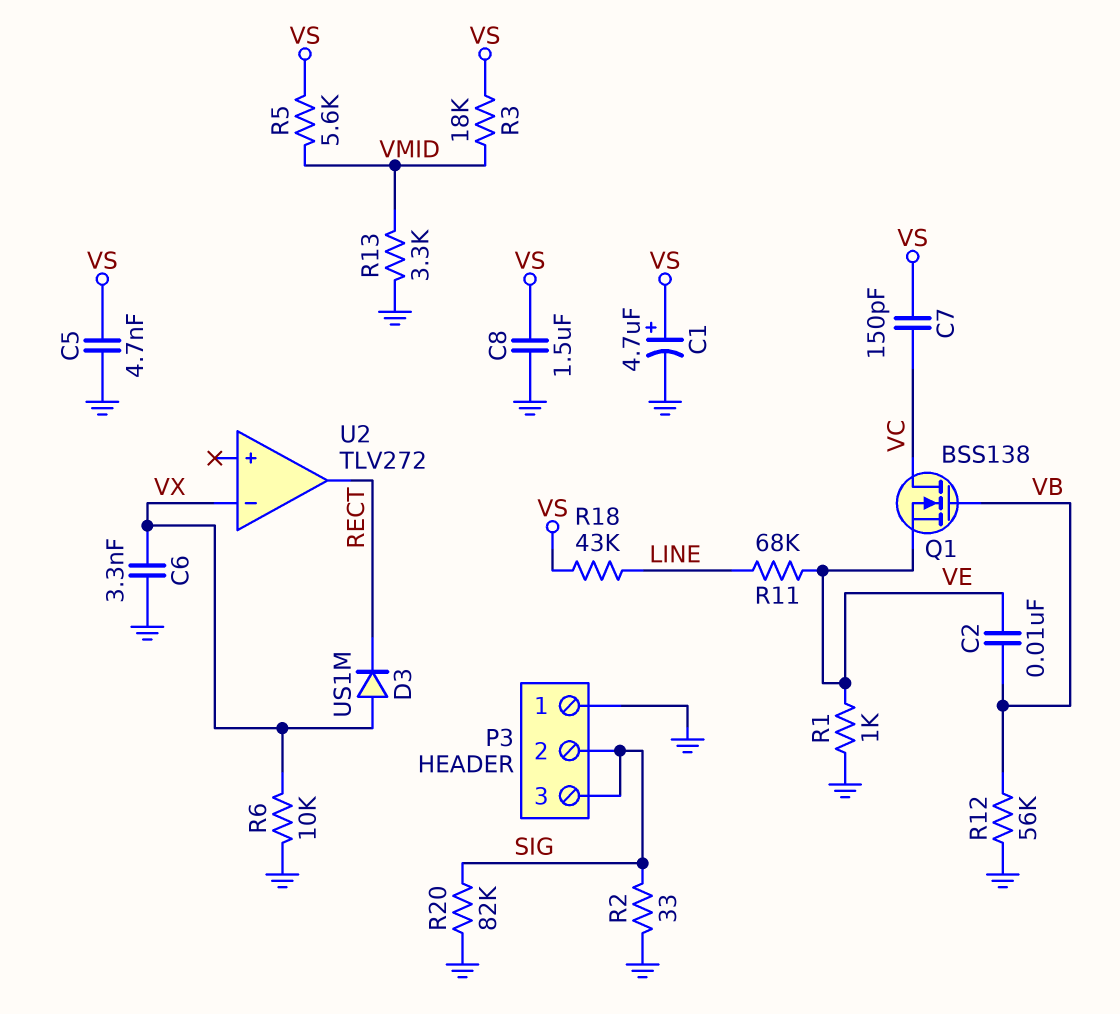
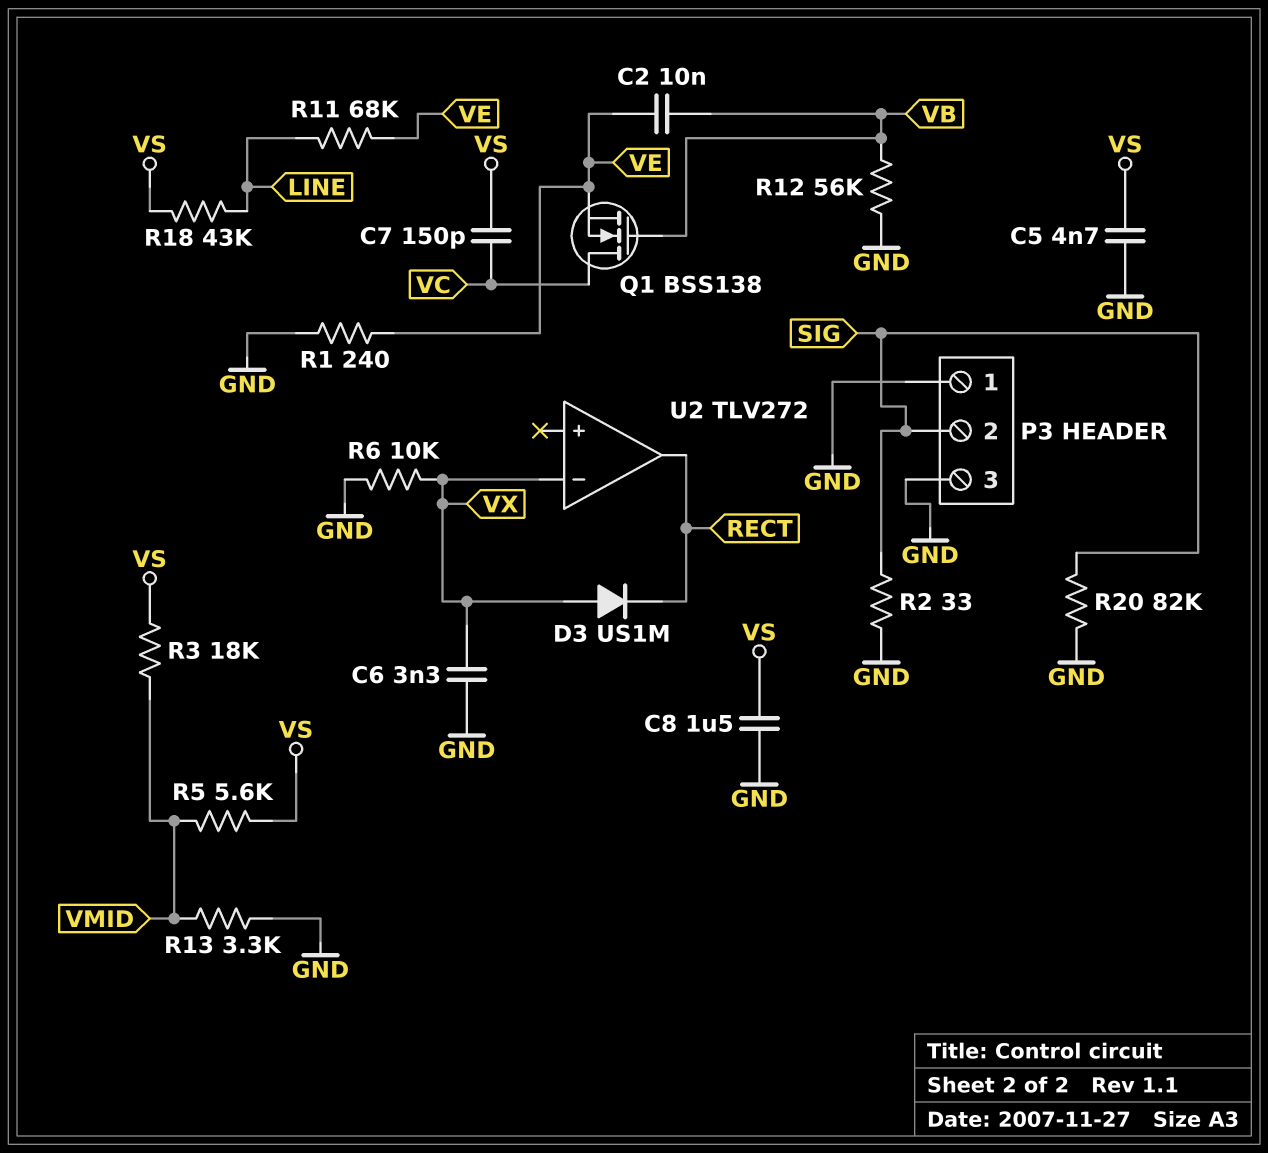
C1: 4.7uF (plus VS, minus GND) -> none
P3 pin 3: SIG -> GND
R1: 1k (GND, VE) -> 240 (GND, VE)

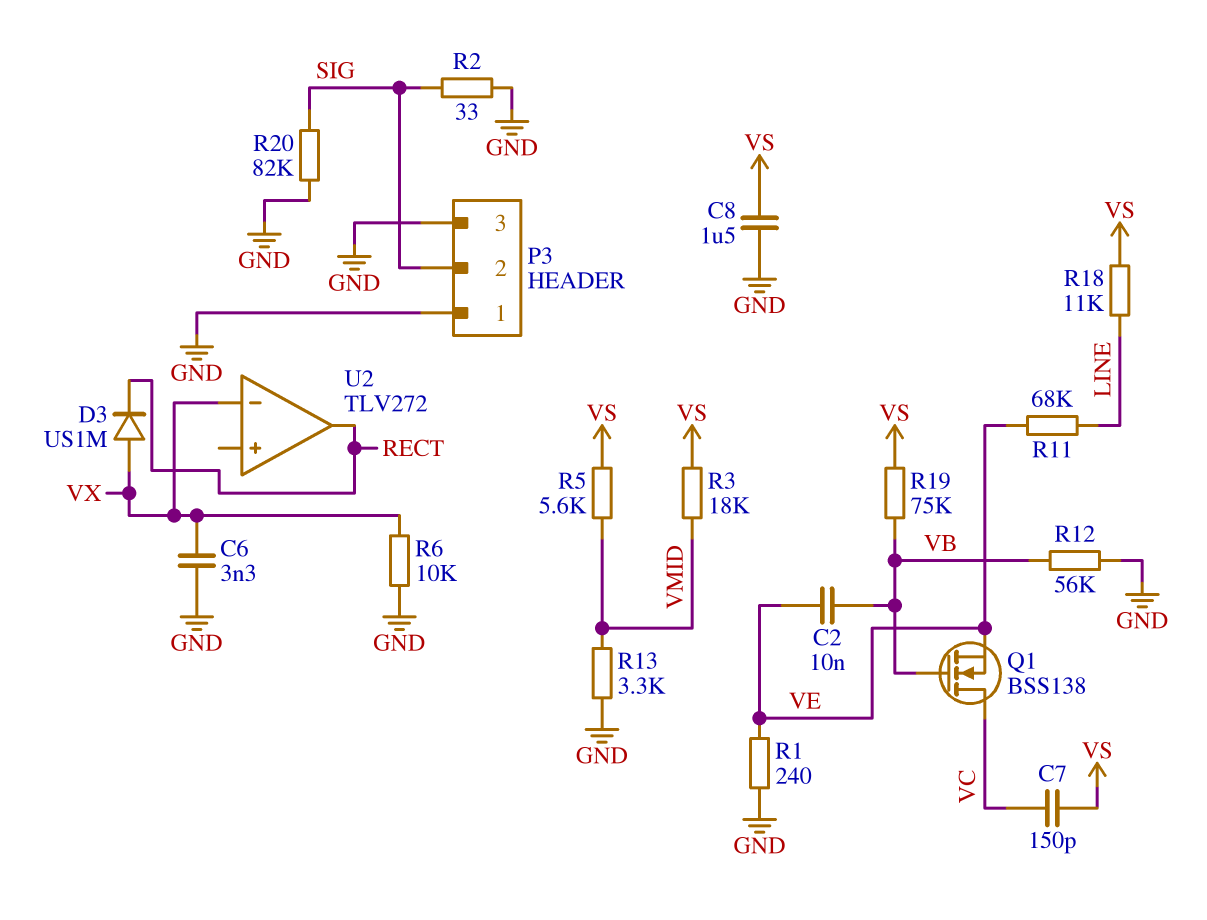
C5: 4.7nF (GND, VS) -> none
R18: 43k (LINE, VS) -> 11k (LINE, VS)
R19: none -> 75k (VB, VS)

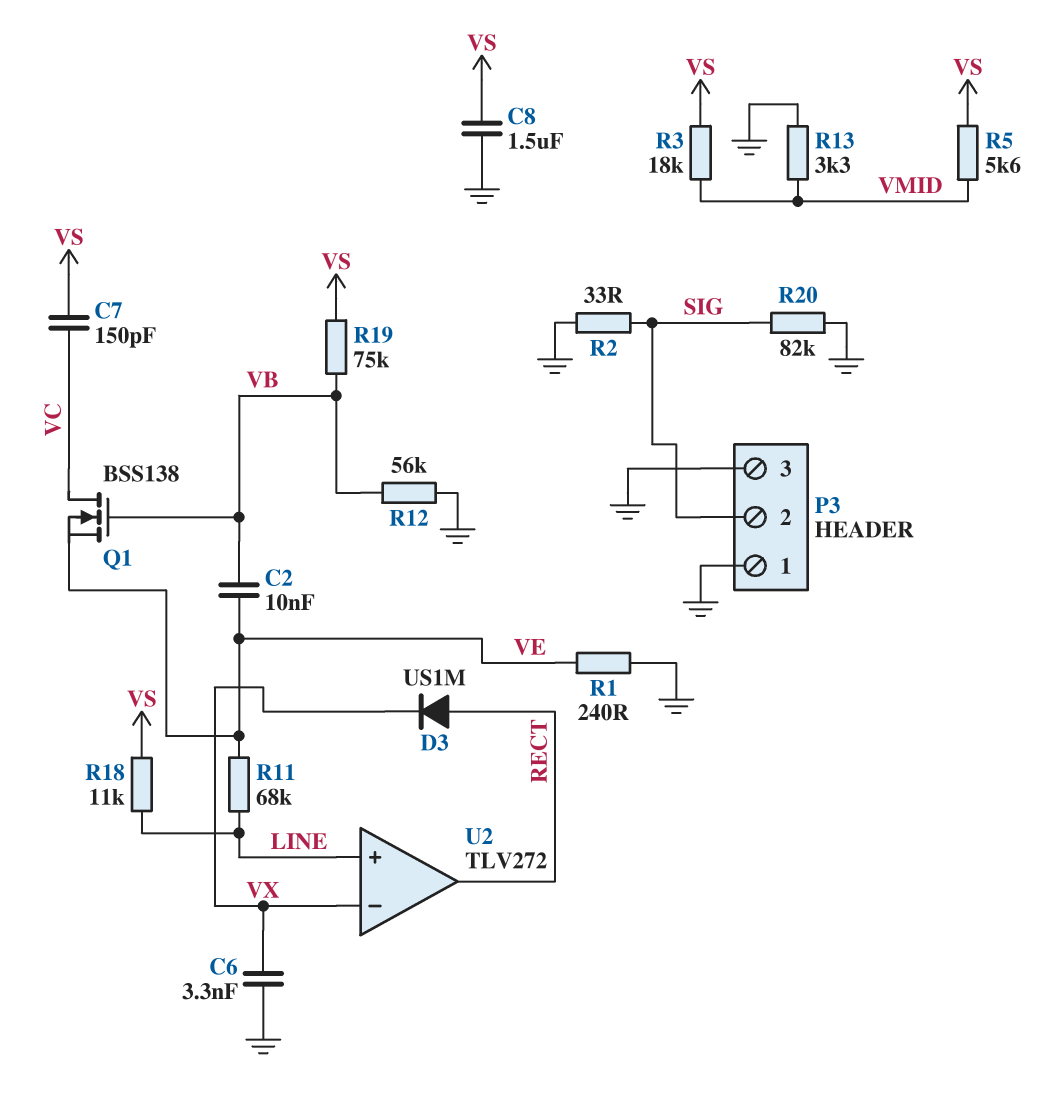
D3: diode US1M (A VX, K RECT) -> diode US1M (A RECT, K VX)
R6: 10k (GND, VX) -> none
U2 pin in+: none -> LINE

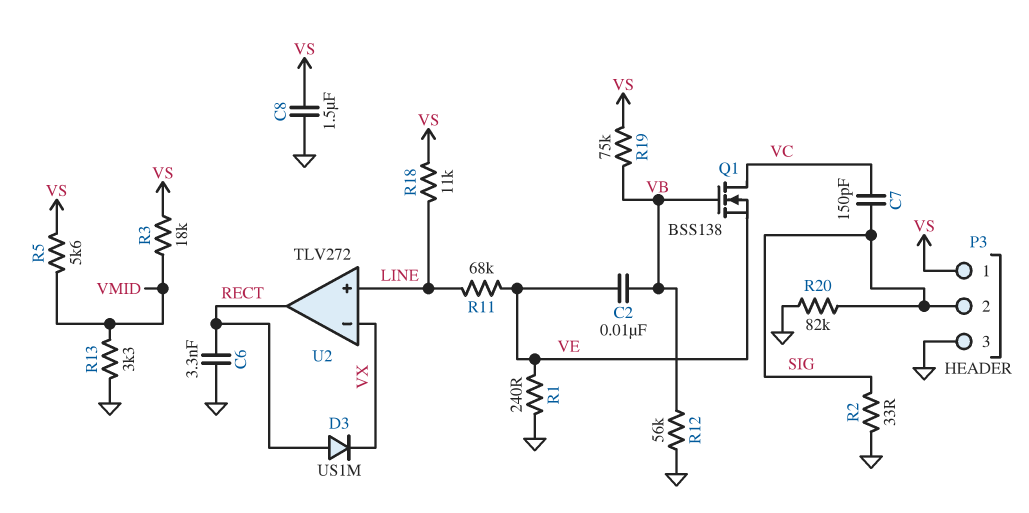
C6: 3.3nF (GND, VX) -> 3.3nF (GND, RECT)
C7: 150pF (VC, VS) -> 150pF (SIG, VC)
P3 pin 1: GND -> VS

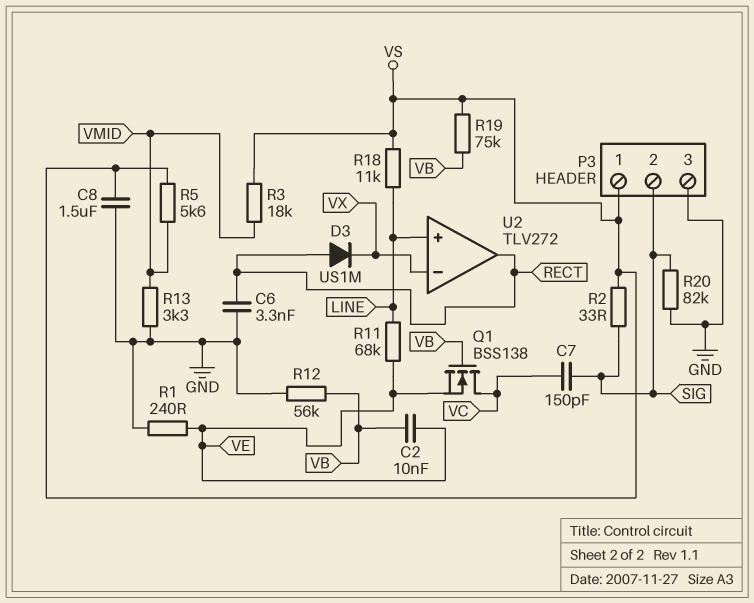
R2: 33 (GND, SIG) -> 33 (SIG, VS)

